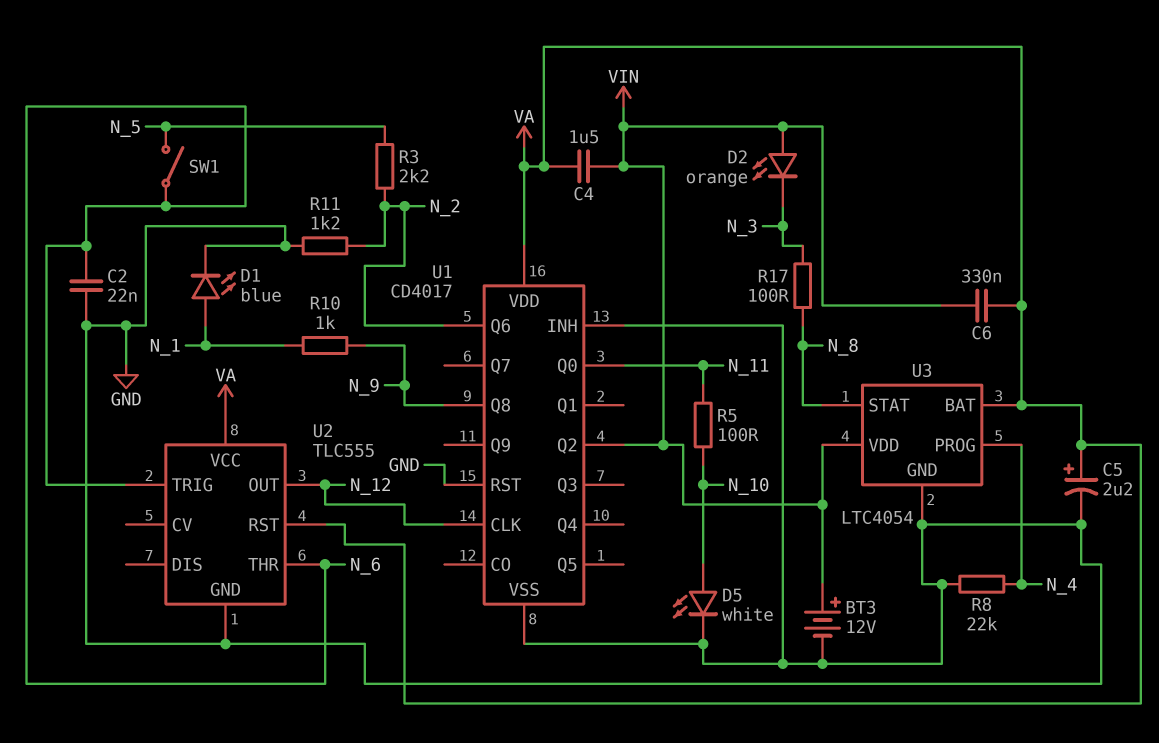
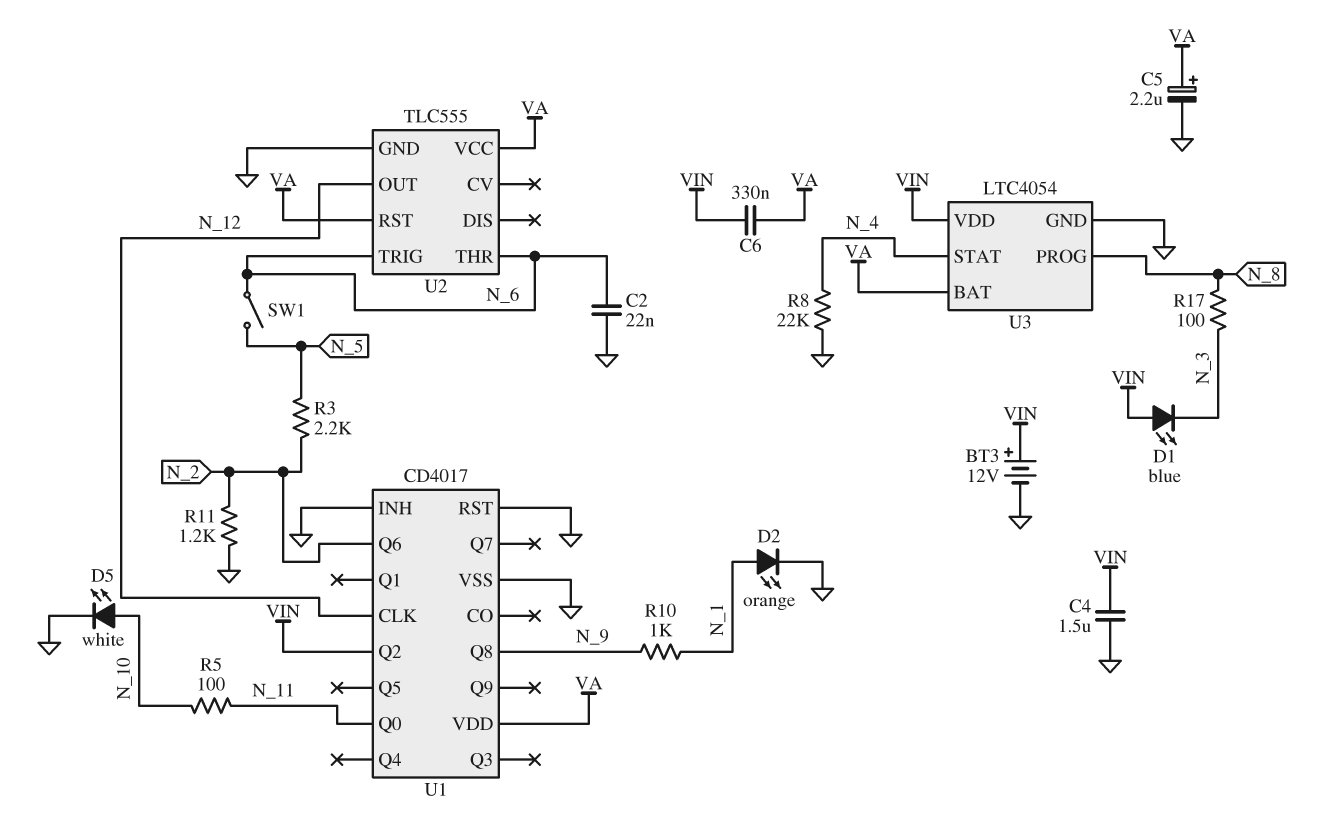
C4: 1.5uF (VA, VIN) -> 1.5uF (GND, VIN)
D1: LED blue (A N_1, K GND) -> LED blue (A VIN, K N_3)
D2: LED orange (A VIN, K N_3) -> LED orange (A N_1, K GND)
U3 pin PROG: N_4 -> N_8
U3 pin STAT: N_8 -> N_4

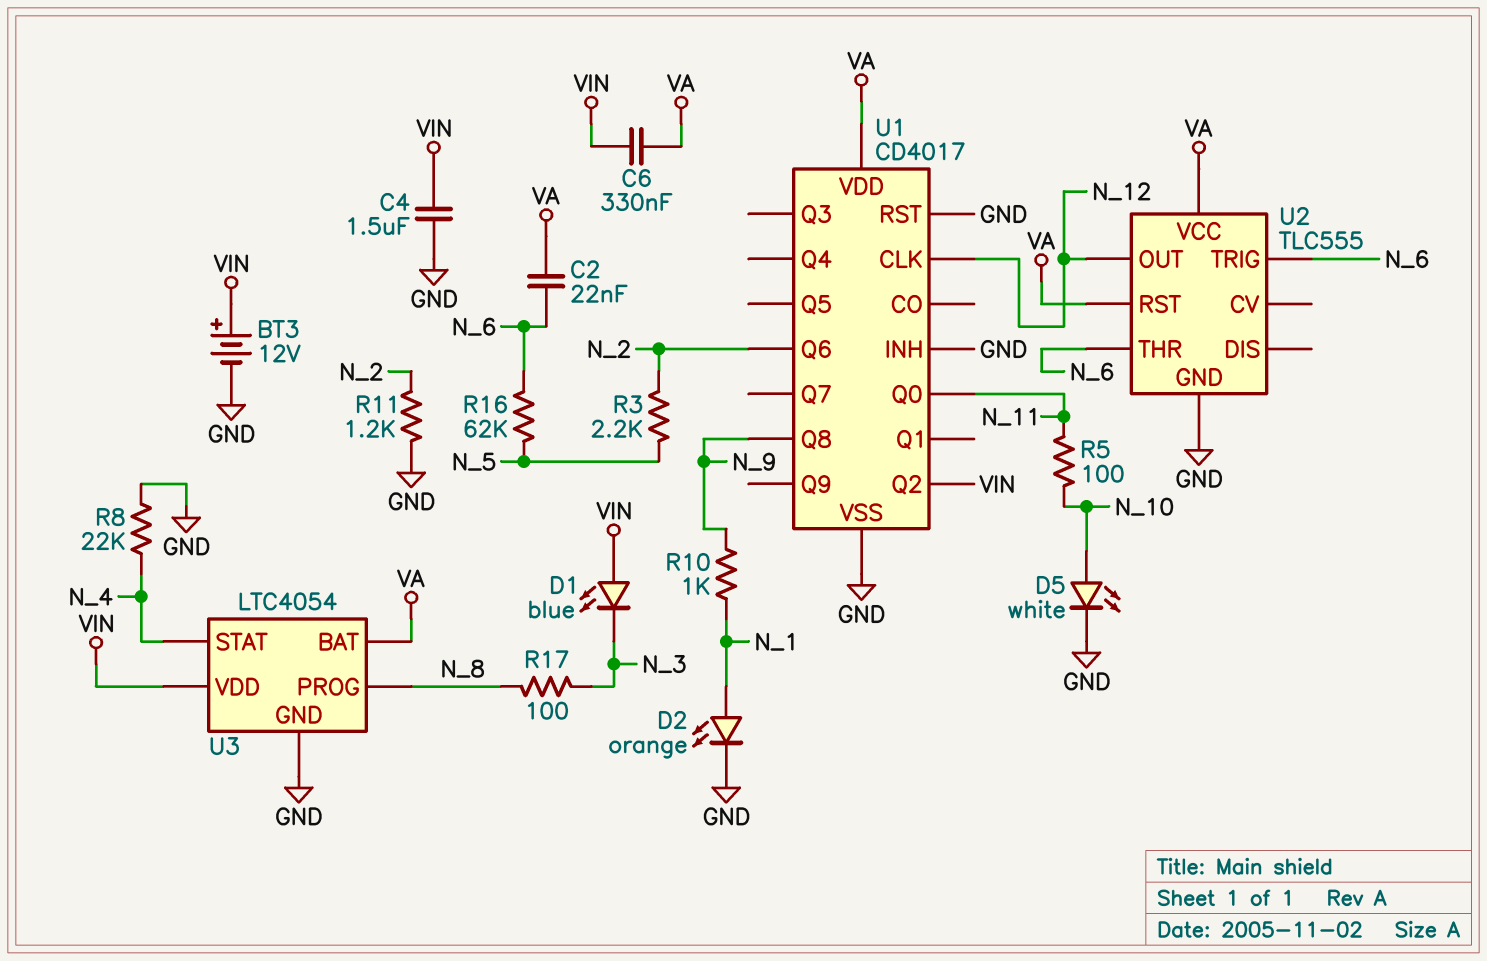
C2: 22nF (GND, N_6) -> 22nF (N_6, VA)
C5: 2.2uF (plus VA, minus GND) -> none
R16: none -> 62k (N_5, N_6)
SW1: switch (N_5, N_6) -> none

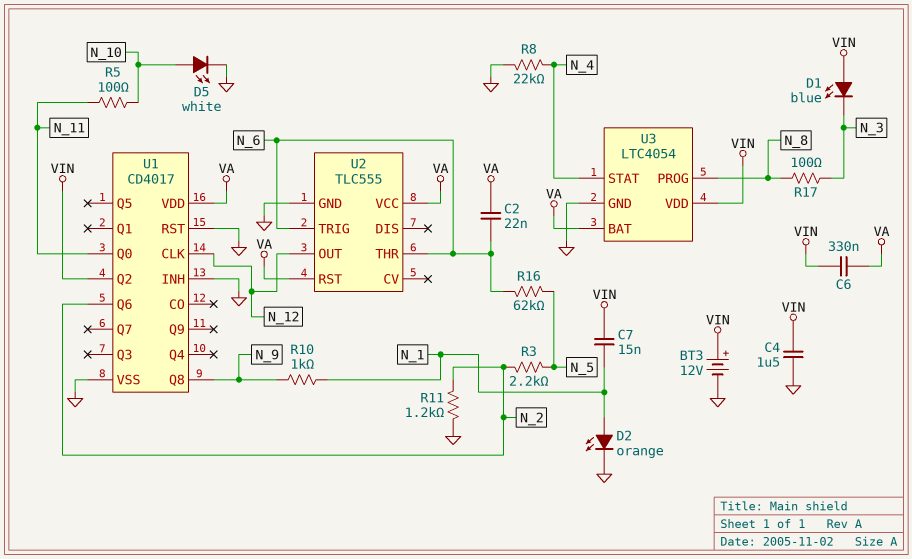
C7: none -> 15nF (N_1, VIN)

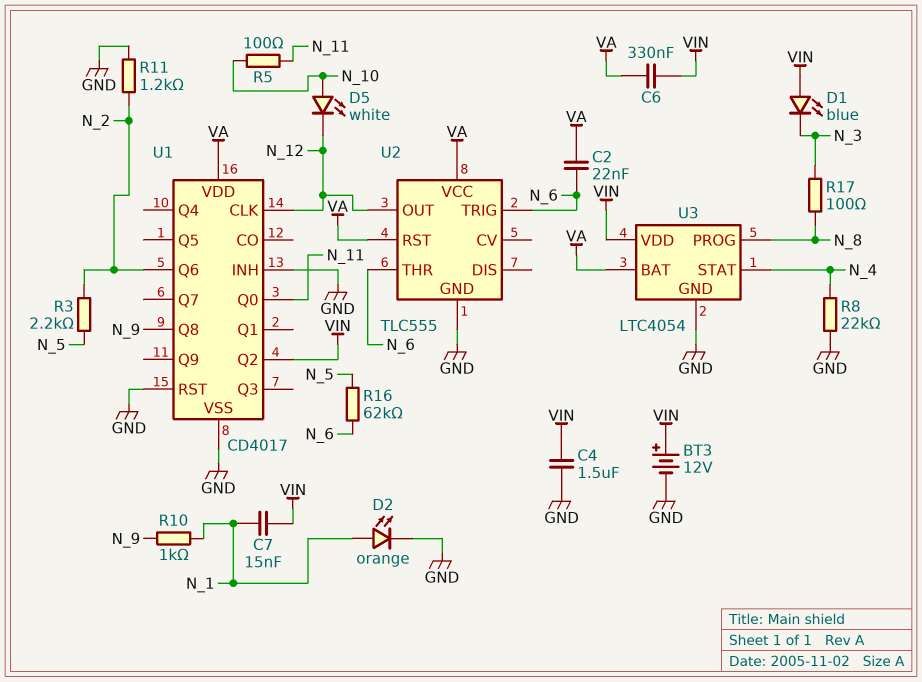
D5: LED white (A N_10, K GND) -> LED white (A N_10, K N_12)

